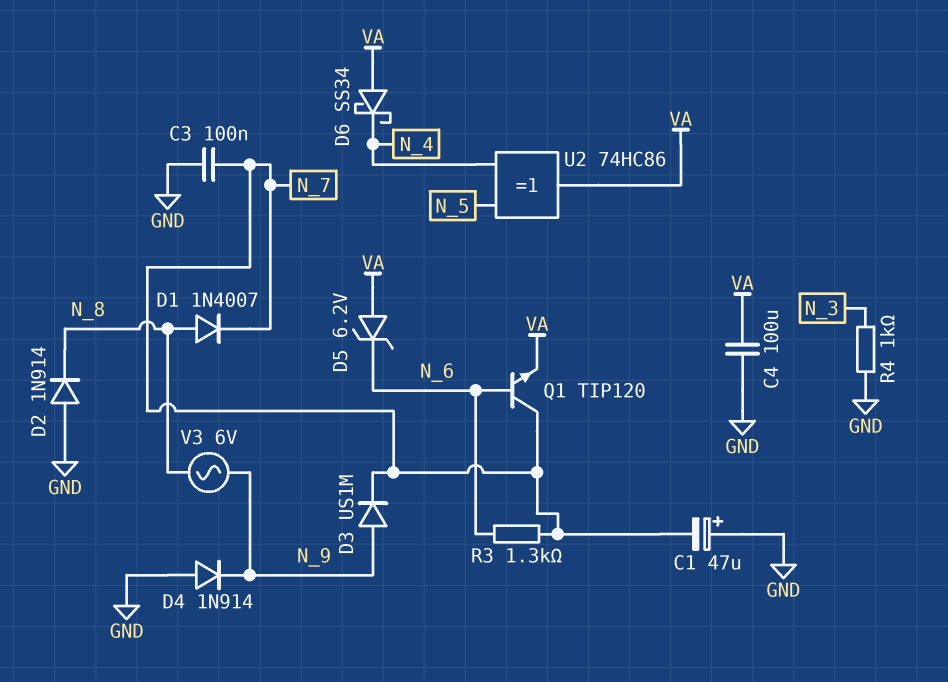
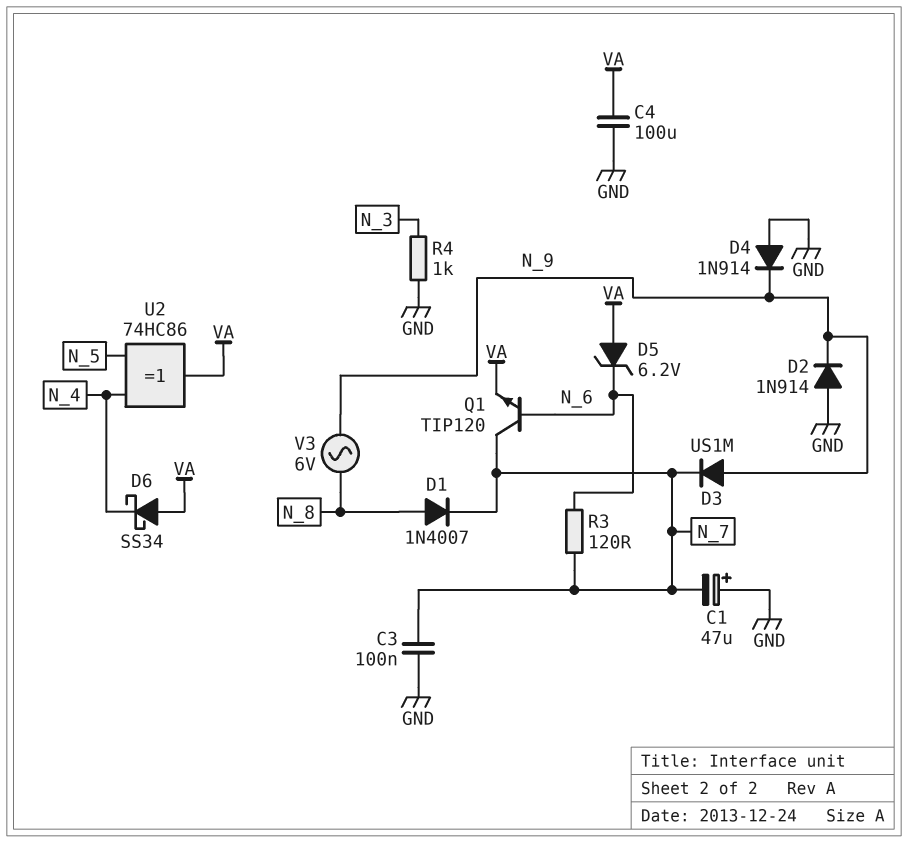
D2: diode 1N914 (A GND, K N_8) -> diode 1N914 (A GND, K N_9)
R3: 1.3k (N_6, N_7) -> 120 (N_6, N_7)

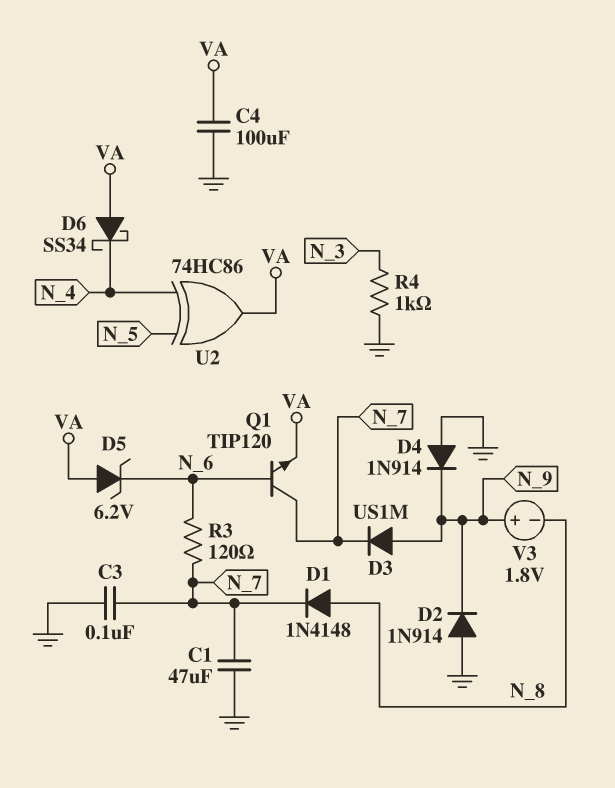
C1: 47uF (plus GND, minus N_7) -> 47uF (GND, N_7)
D1: diode 1N4007 (A N_8, K N_7) -> diode 1N4148 (A N_8, K N_7)
V3: AC 6V (N_8, N_9) -> 1.8V (plus N_9, minus N_8)

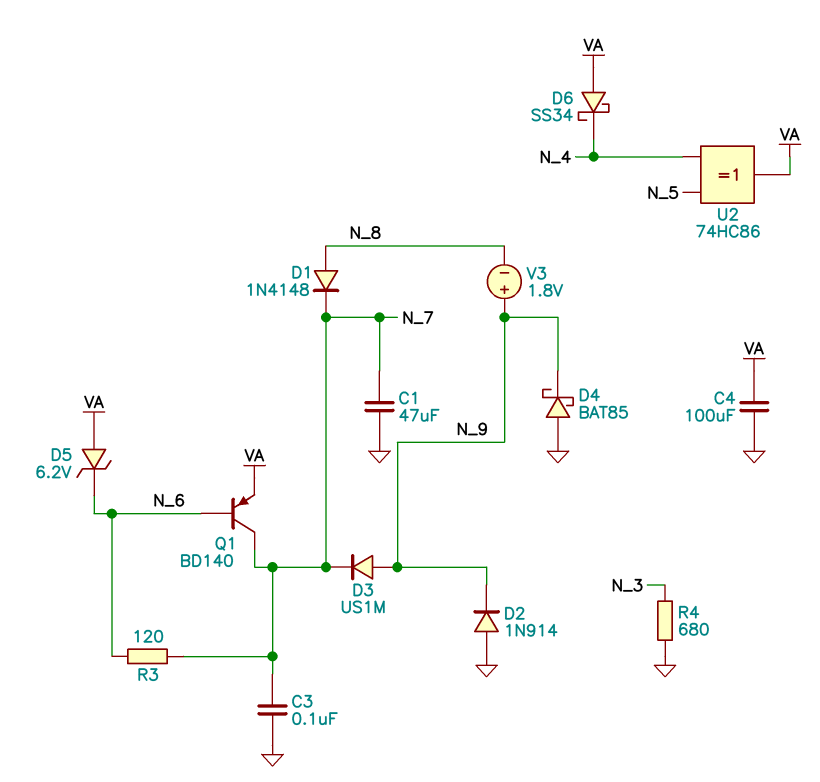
D4: diode 1N914 (A GND, K N_9) -> schottky BAT85 (A GND, K N_9)
Q1: NPN TIP120 (B N_6, C N_7, E VA) -> PNP BD140 (B N_6, C N_7, E VA)
R4: 1k (GND, N_3) -> 680 (GND, N_3)

